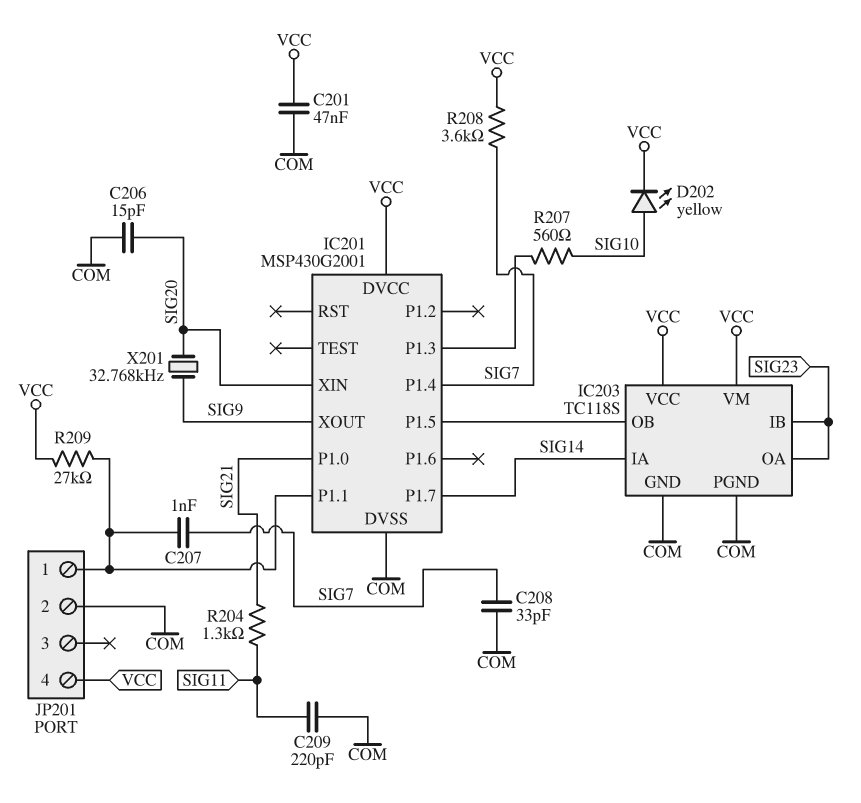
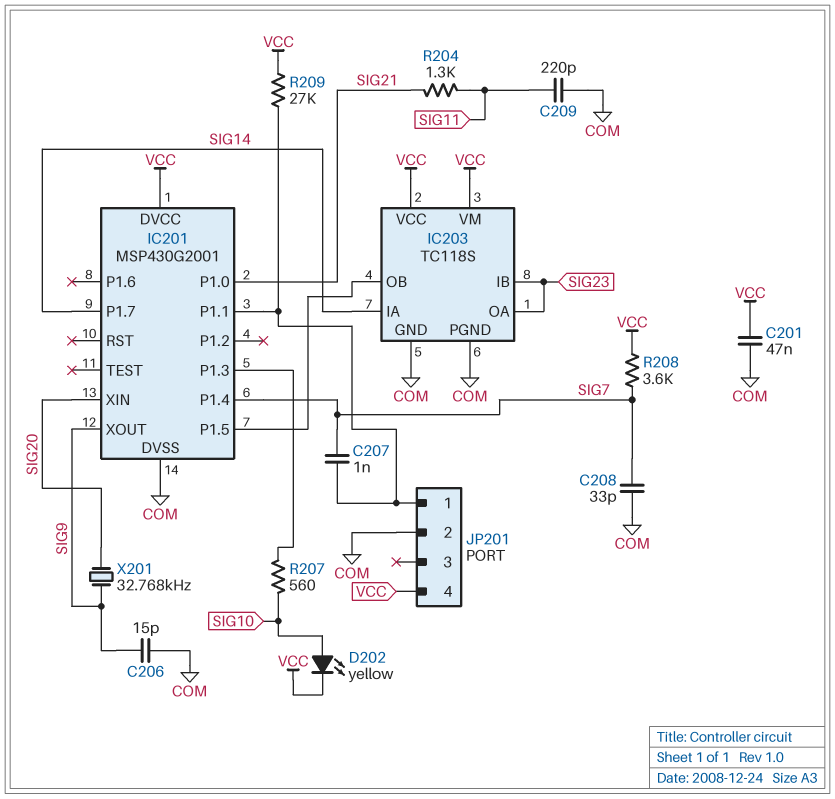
C206: 15pF (COM, SIG20) -> 15pF (COM, SIG9)

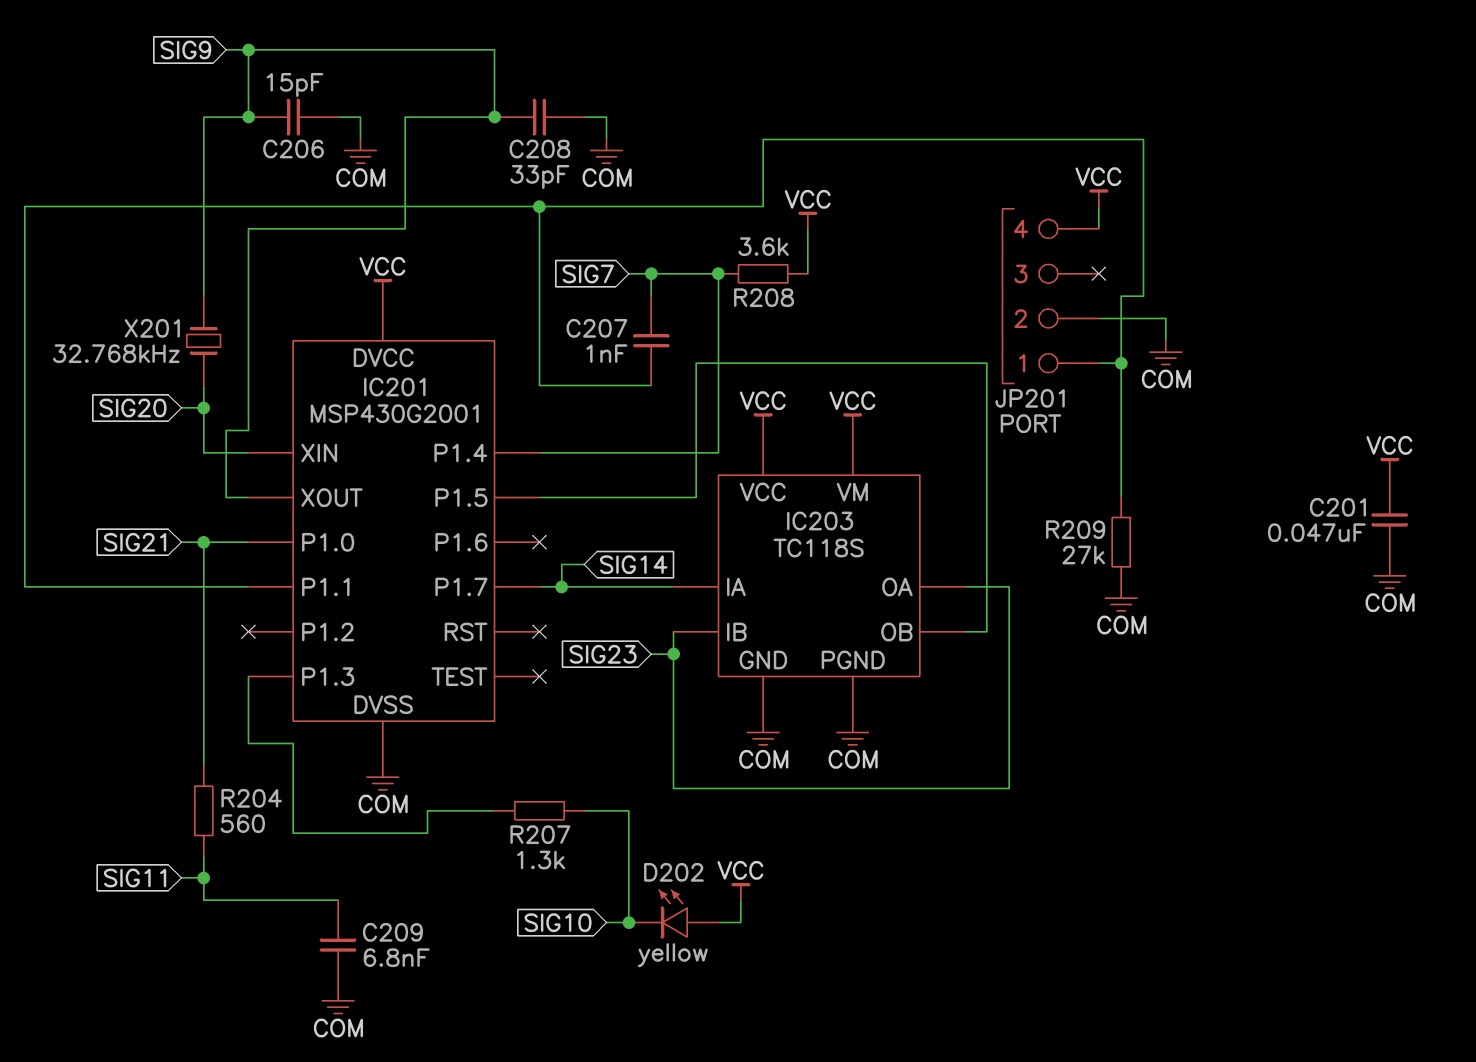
C208: 33pF (COM, SIG7) -> 33pF (COM, SIG9)
C209: 220pF (COM, SIG11) -> 6.8nF (COM, SIG11)
D202: LED yellow (A SIG10, K VCC) -> LED yellow (A VCC, K SIG10)
R204: 1.3k (SIG11, SIG21) -> 560 (SIG11, SIG21)
R207: 560 (IC201/P1.3, SIG10) -> 1.3k (IC201/P1.3, SIG10)
R209: 27k (IC201/P1.1, VCC) -> 27k (COM, IC201/P1.1)

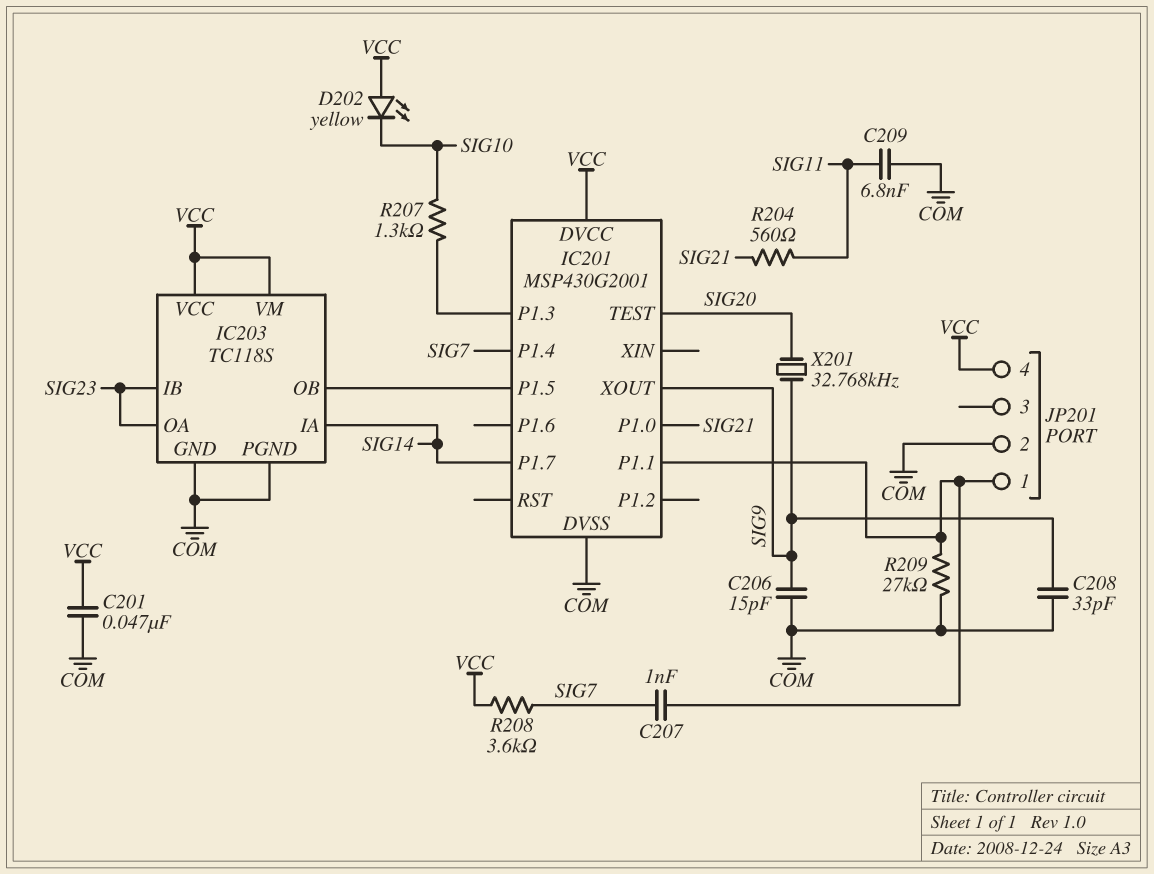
IC201 pin TEST: none -> SIG20
IC201 pin XIN: SIG20 -> none

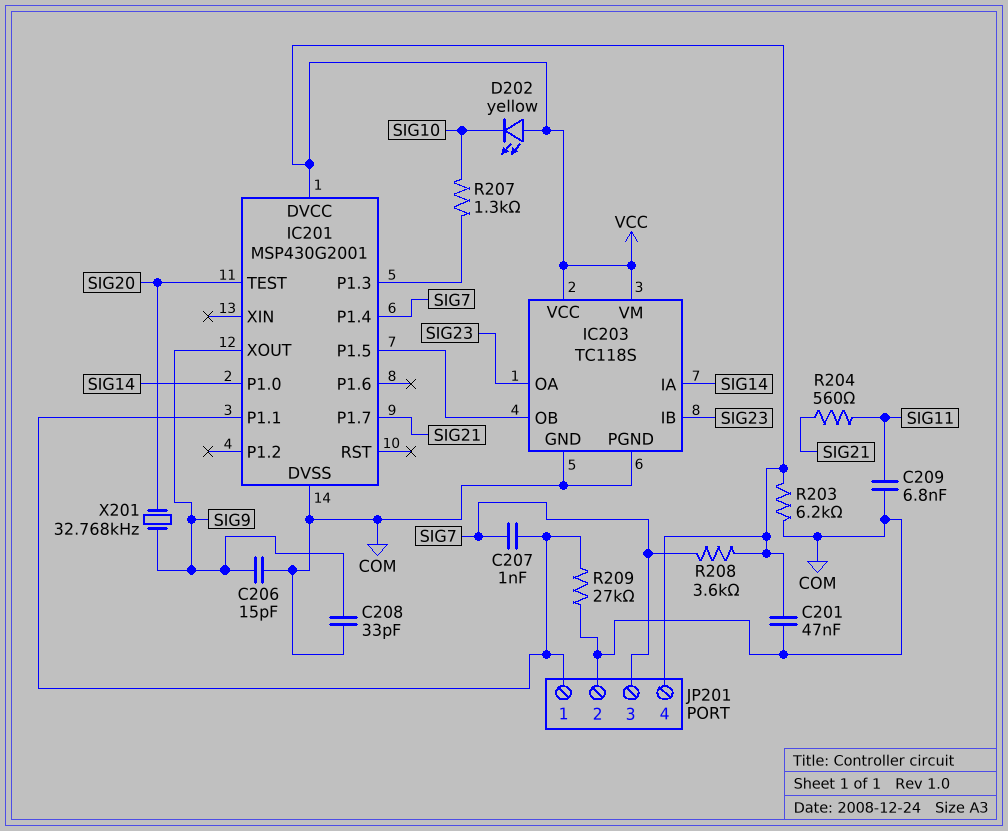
IC201 pin P1.0: SIG21 -> SIG14
IC201 pin P1.7: SIG14 -> SIG21
JP201 pin 3: none -> SIG7
R203: none -> 6.2k (COM, VCC)

